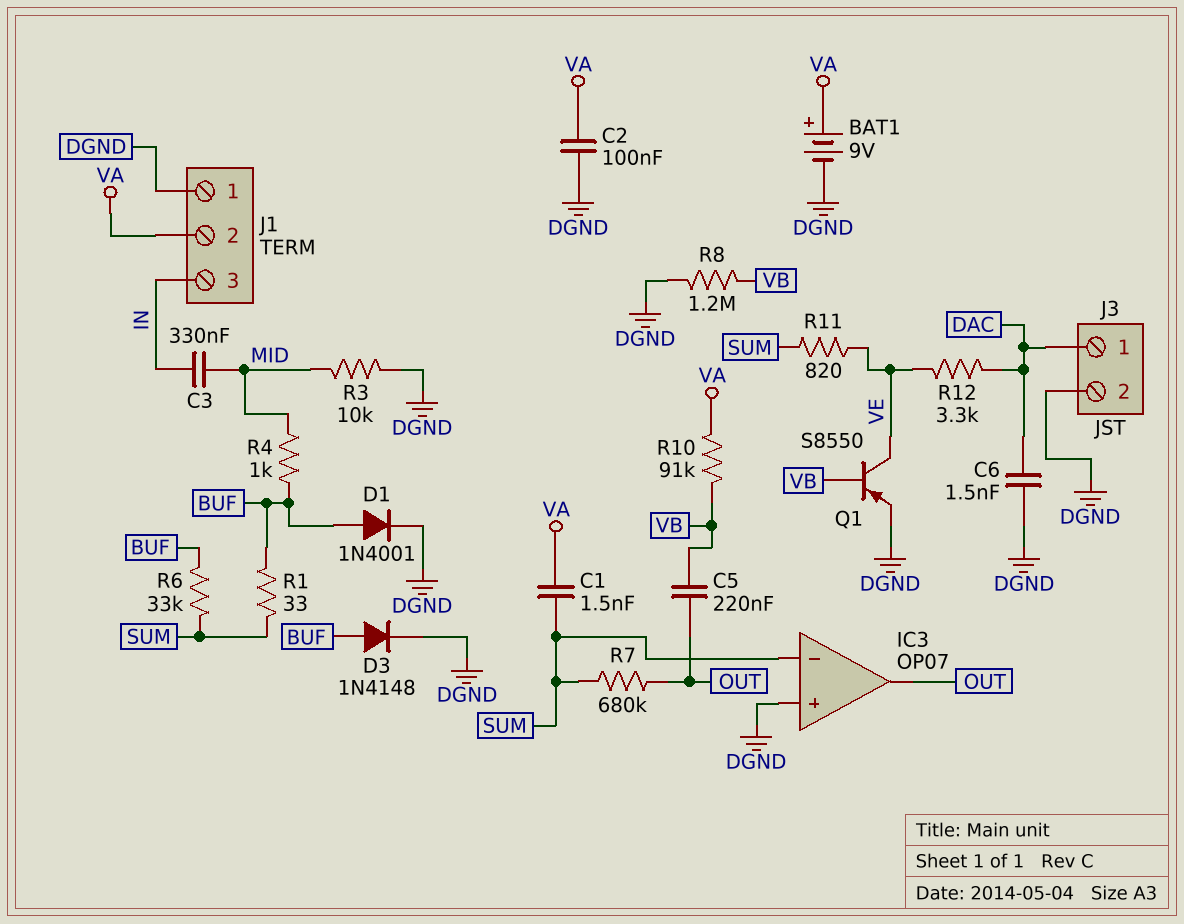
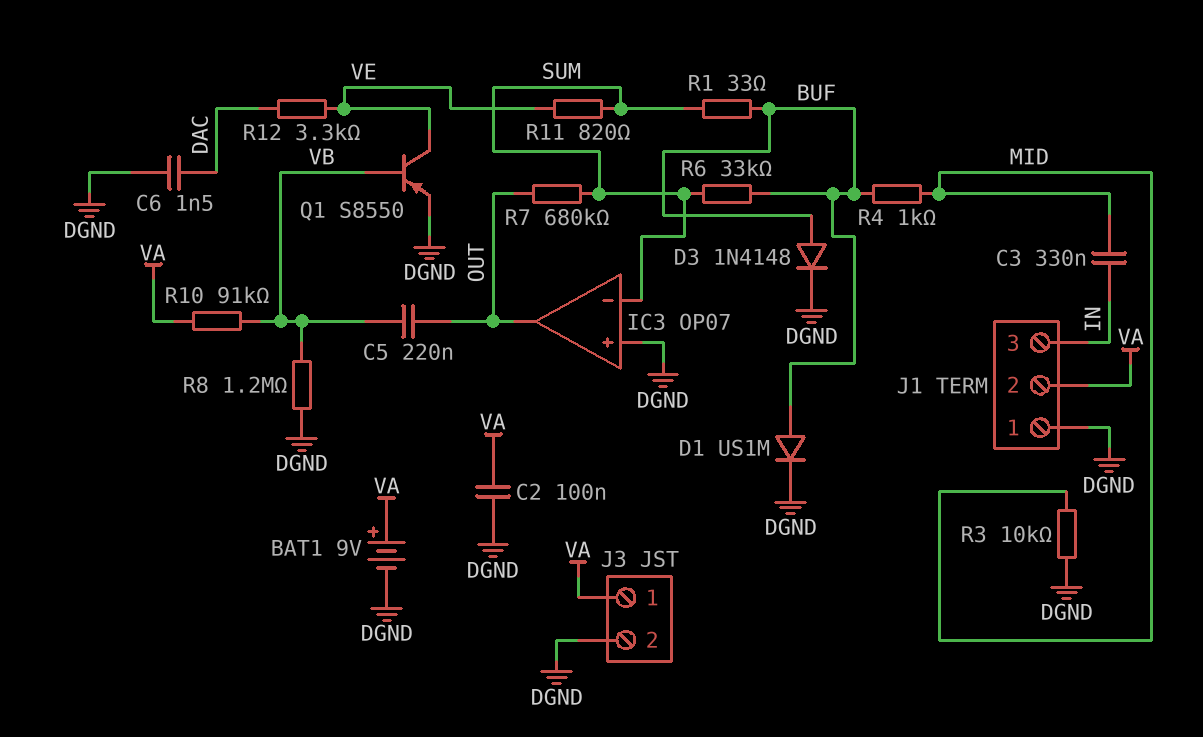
C1: 1.5nF (SUM, VA) -> none
D1: diode 1N4001 (A BUF, K DGND) -> diode US1M (A BUF, K DGND)
J3 pin 1: DAC -> VA

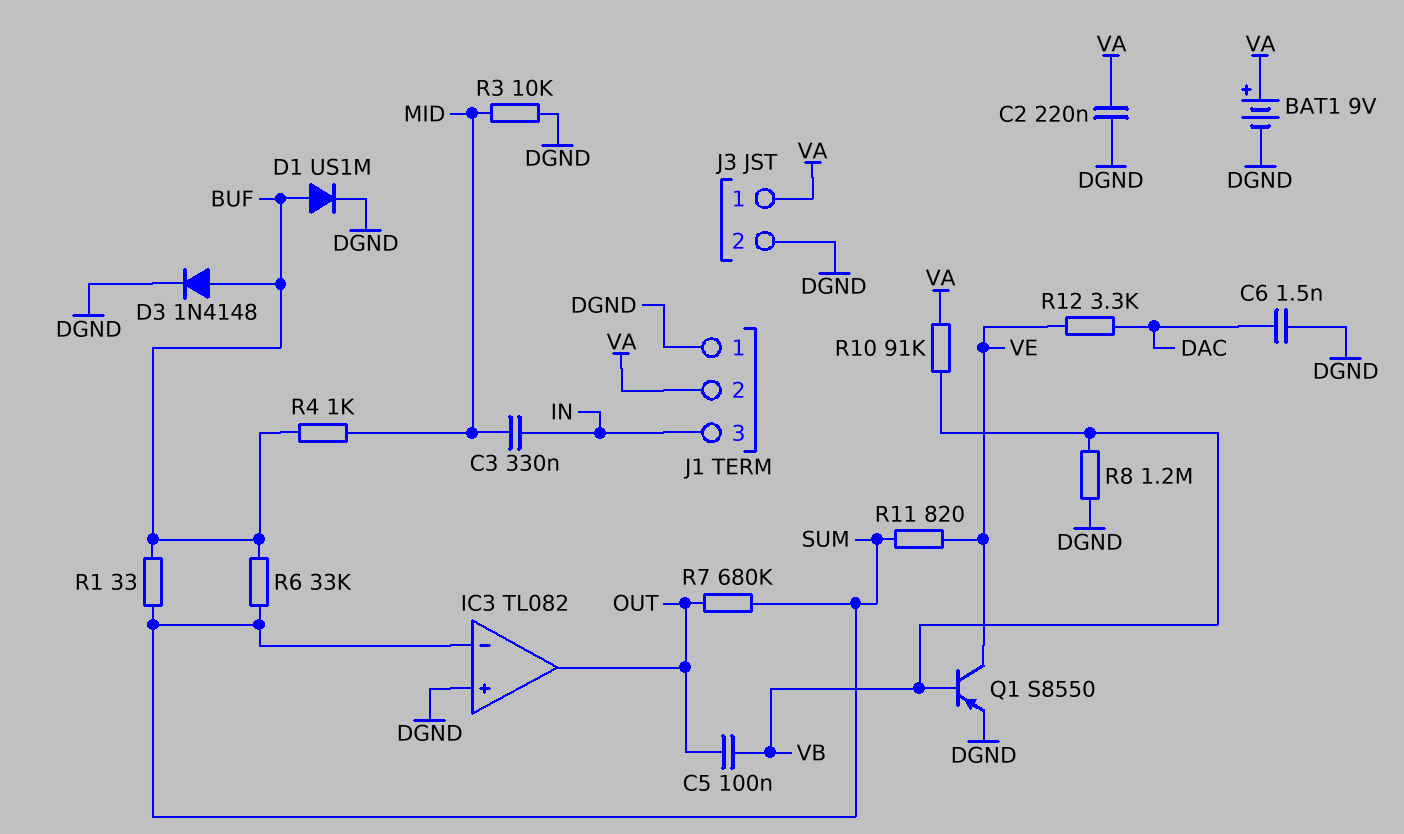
C2: 100nF (DGND, VA) -> 220nF (DGND, VA)
C5: 220nF (OUT, VB) -> 100nF (OUT, VB)
IC3: OP07 -> TL082

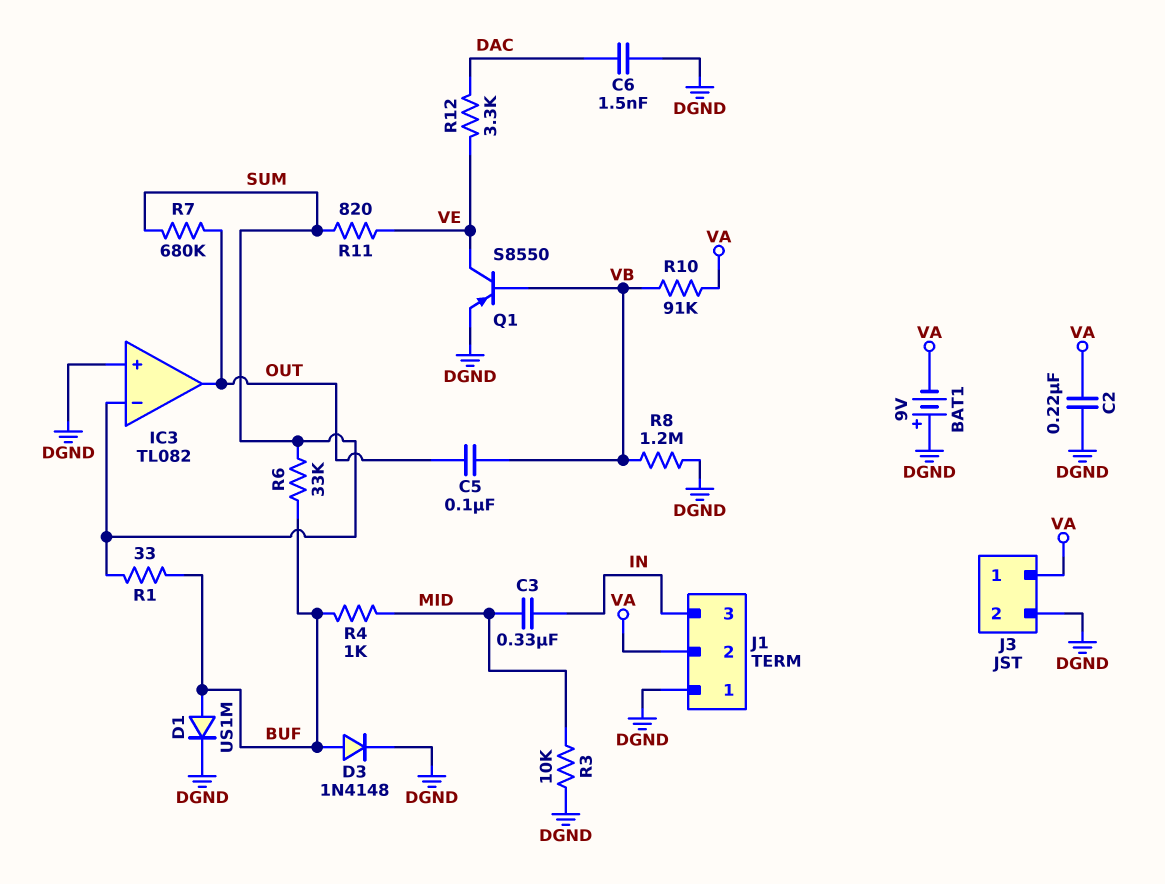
BAT1: 9V (plus VA, minus DGND) -> 9V (plus DGND, minus VA)

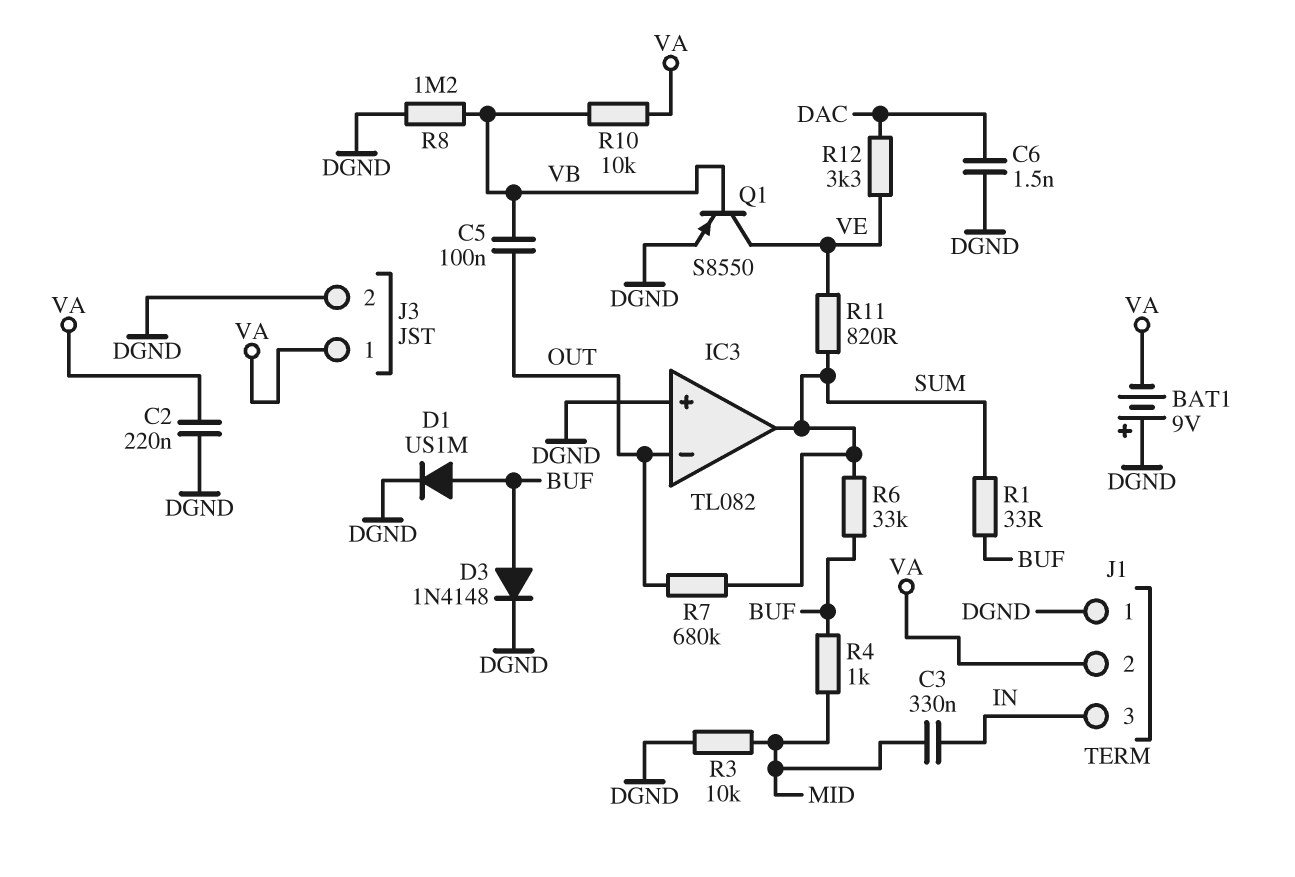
IC3 pin in-: SUM -> OUT
IC3 pin out: OUT -> SUM
R10: 91k (VA, VB) -> 10k (VA, VB)

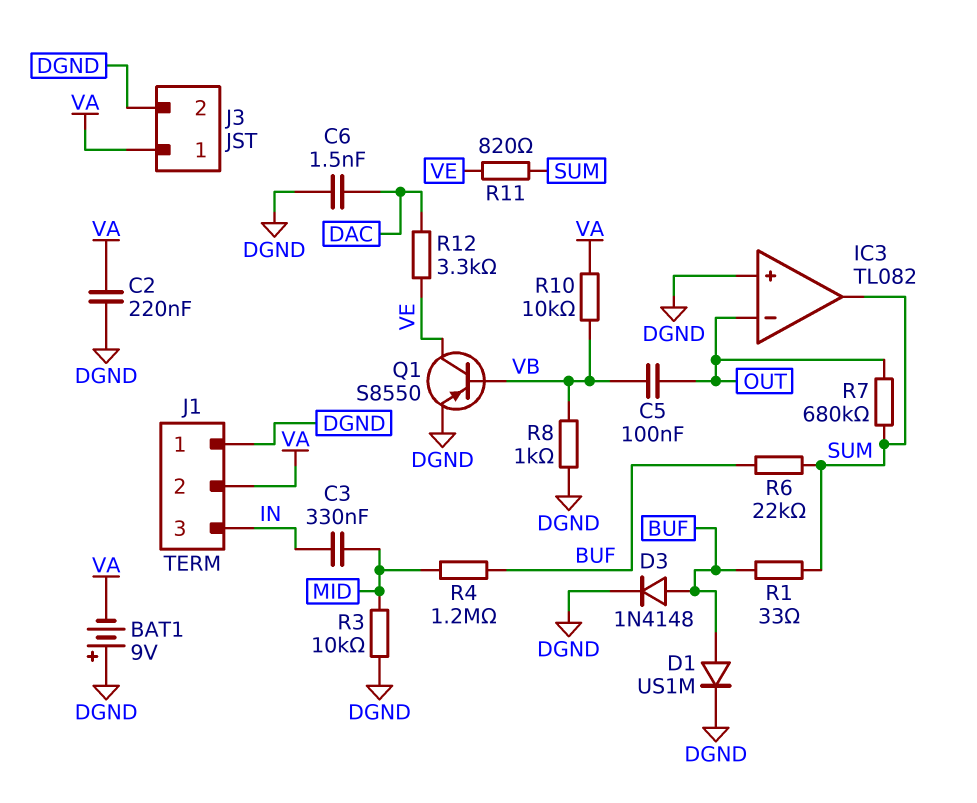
R4: 1k (BUF, MID) -> 1.2M (BUF, MID)
R6: 33k (BUF, SUM) -> 22k (BUF, SUM)
R8: 1.2M (DGND, VB) -> 1k (DGND, VB)

